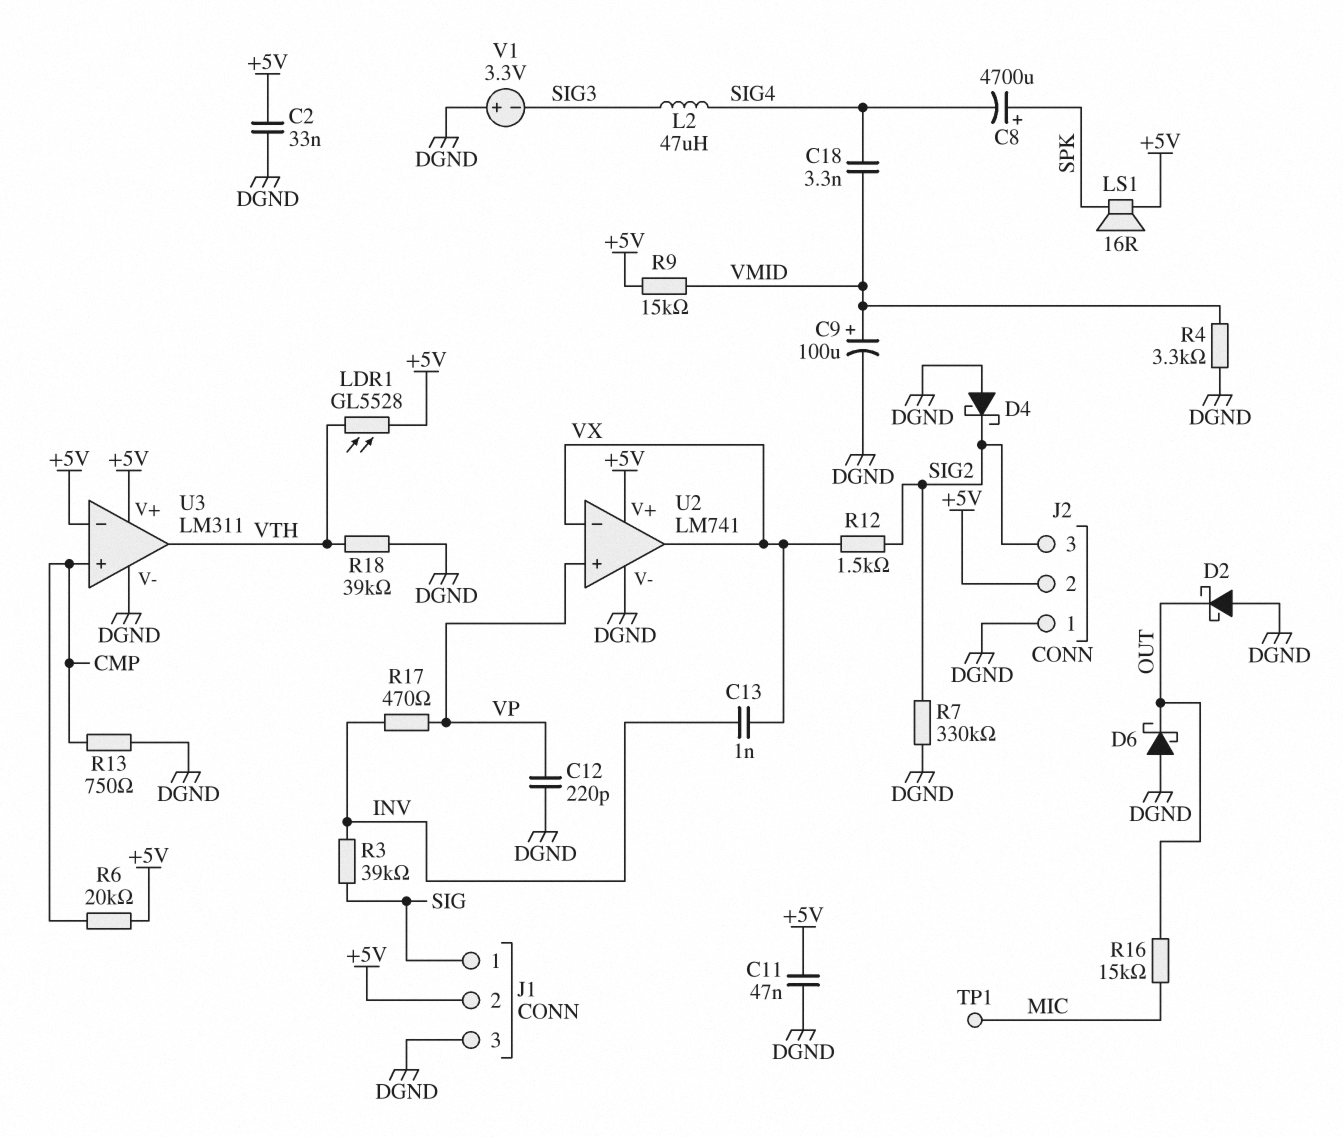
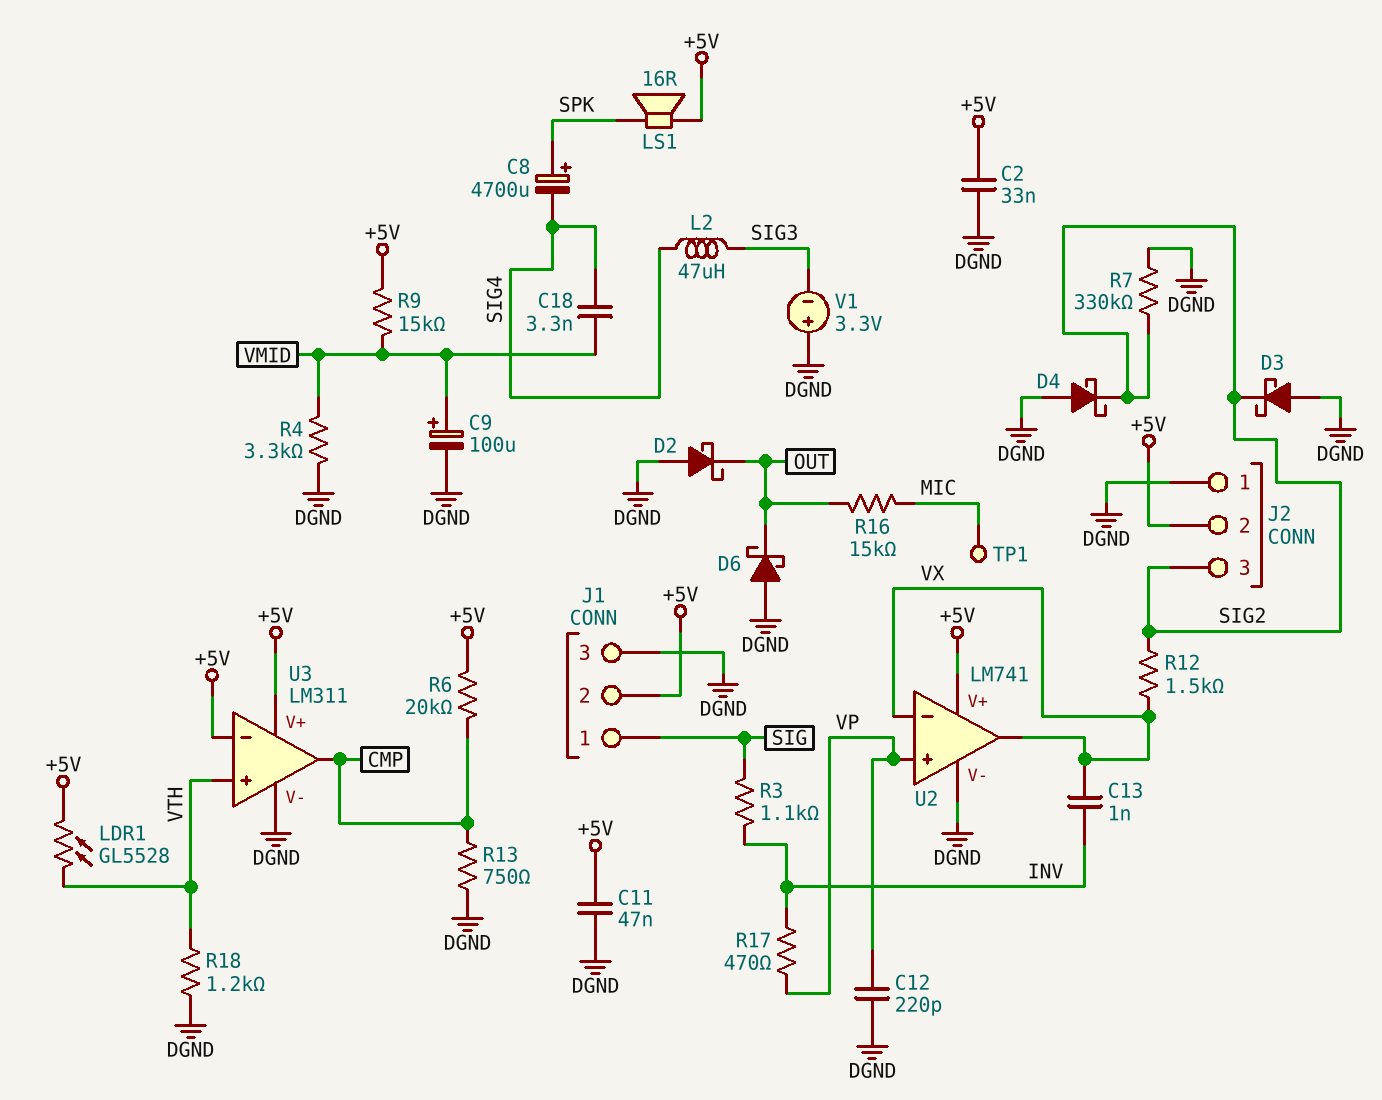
D3: none -> schottky (A DGND, K SIG2)
R3: 39k (INV, SIG) -> 1.1k (INV, SIG)
R18: 39k (DGND, VTH) -> 1.2k (DGND, VTH)
U3 pin in+: CMP -> VTH
U3 pin out: VTH -> CMP

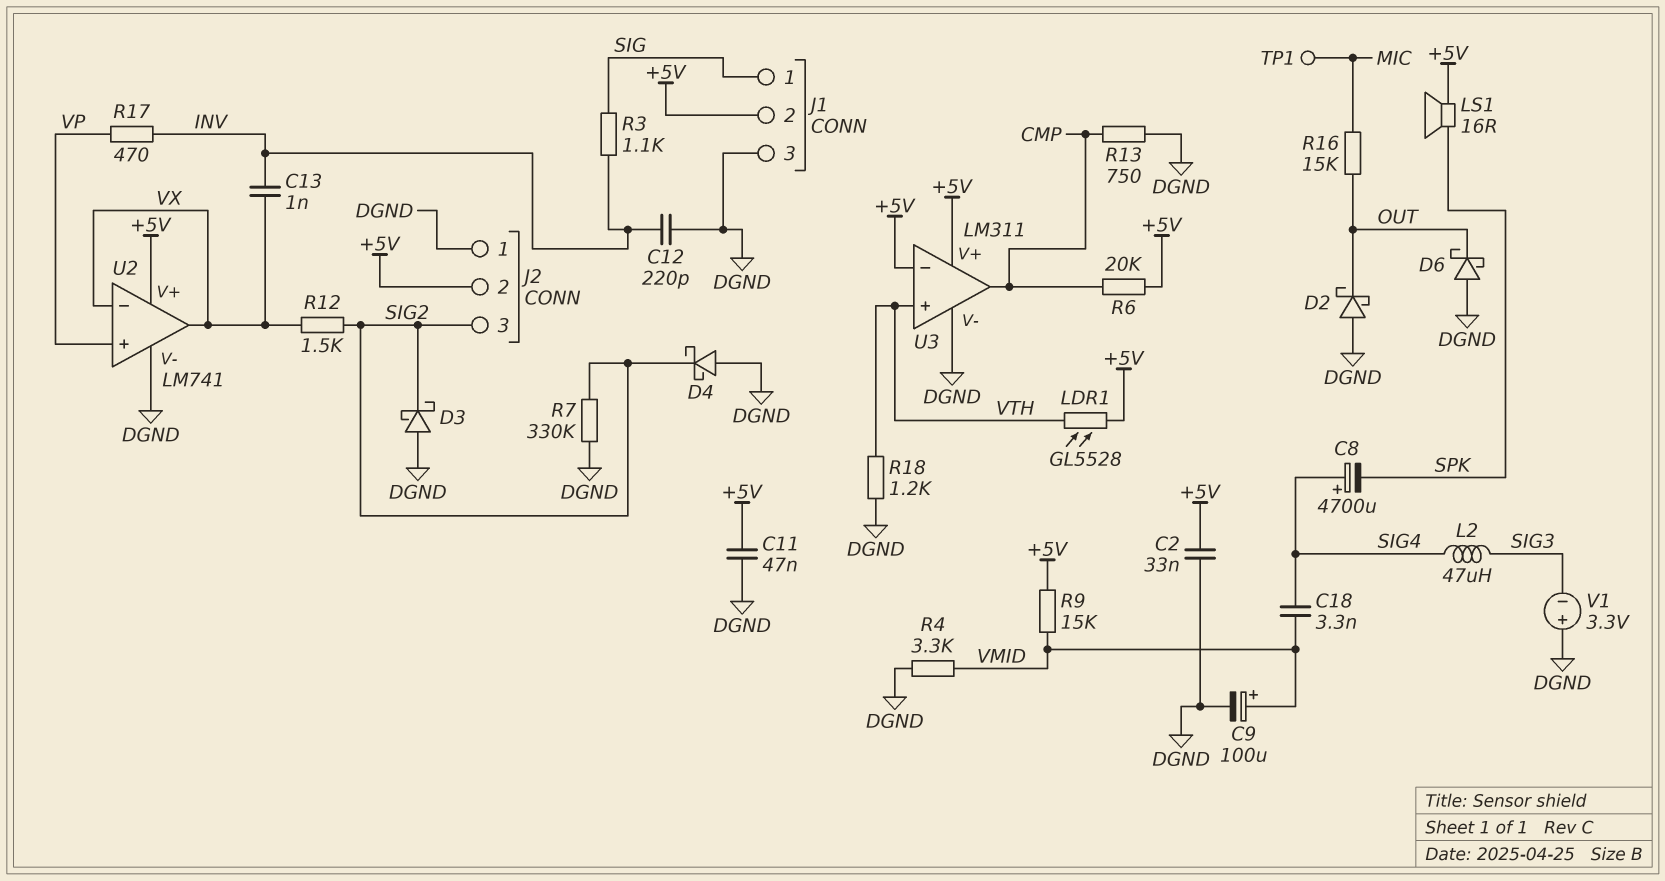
C8: 4700uF (plus SPK, minus SIG4) -> 4700uF (plus SIG4, minus SPK)
C12: 220pF (DGND, VP) -> 220pF (DGND, INV)

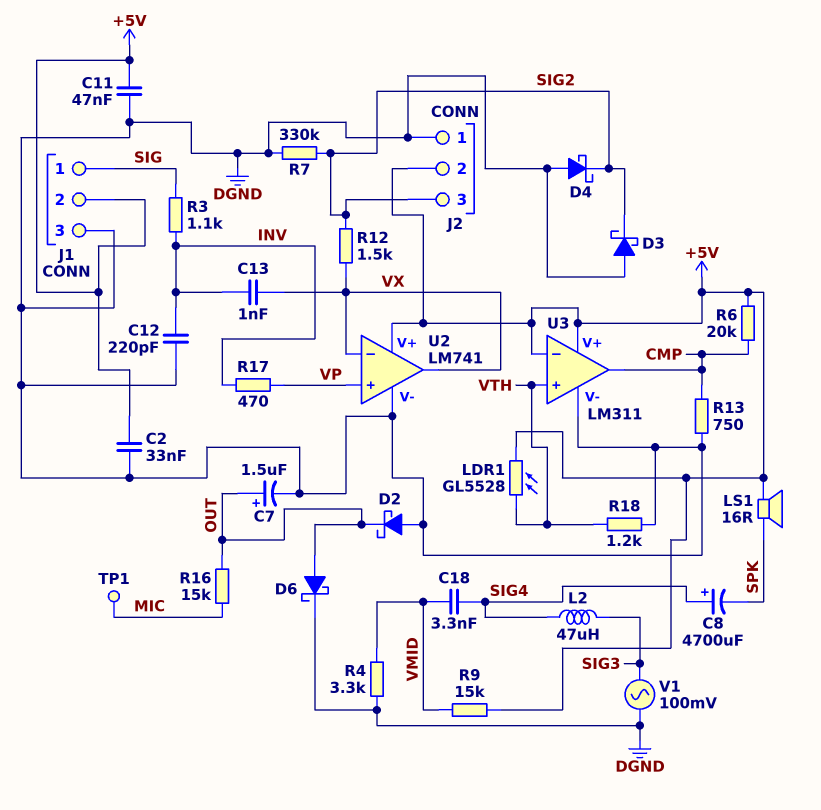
C7: none -> 1.5uF (plus OUT, minus DGND)
C9: 100uF (plus VMID, minus DGND) -> none
D6: schottky (A DGND, K OUT) -> schottky (A OUT, K DGND)
V1: 3.3V (plus DGND, minus SIG3) -> AC 100mV (DGND, SIG3)

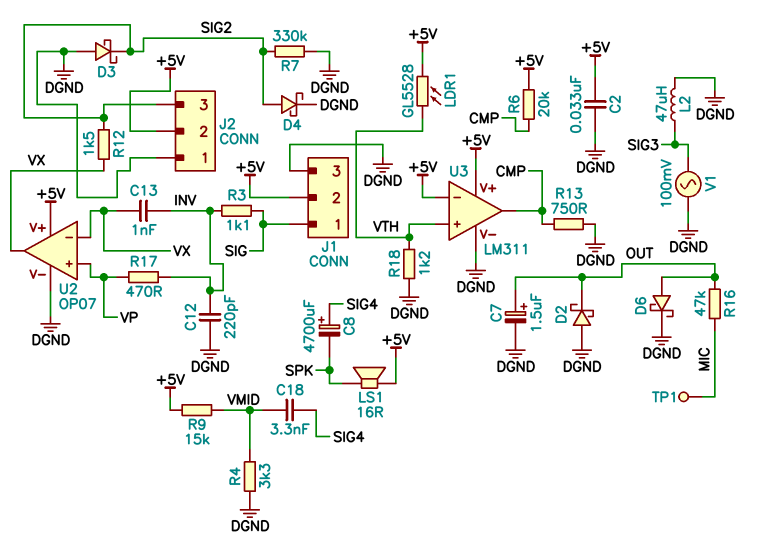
C11: 47nF (+5V, DGND) -> none
D4: schottky (A DGND, K SIG2) -> schottky (A SIG2, K DGND)
L2: 47uH (SIG3, SIG4) -> 47uH (DGND, SIG3)
R16: 15k (MIC, OUT) -> 47k (MIC, OUT)
U2: LM741 -> OP07

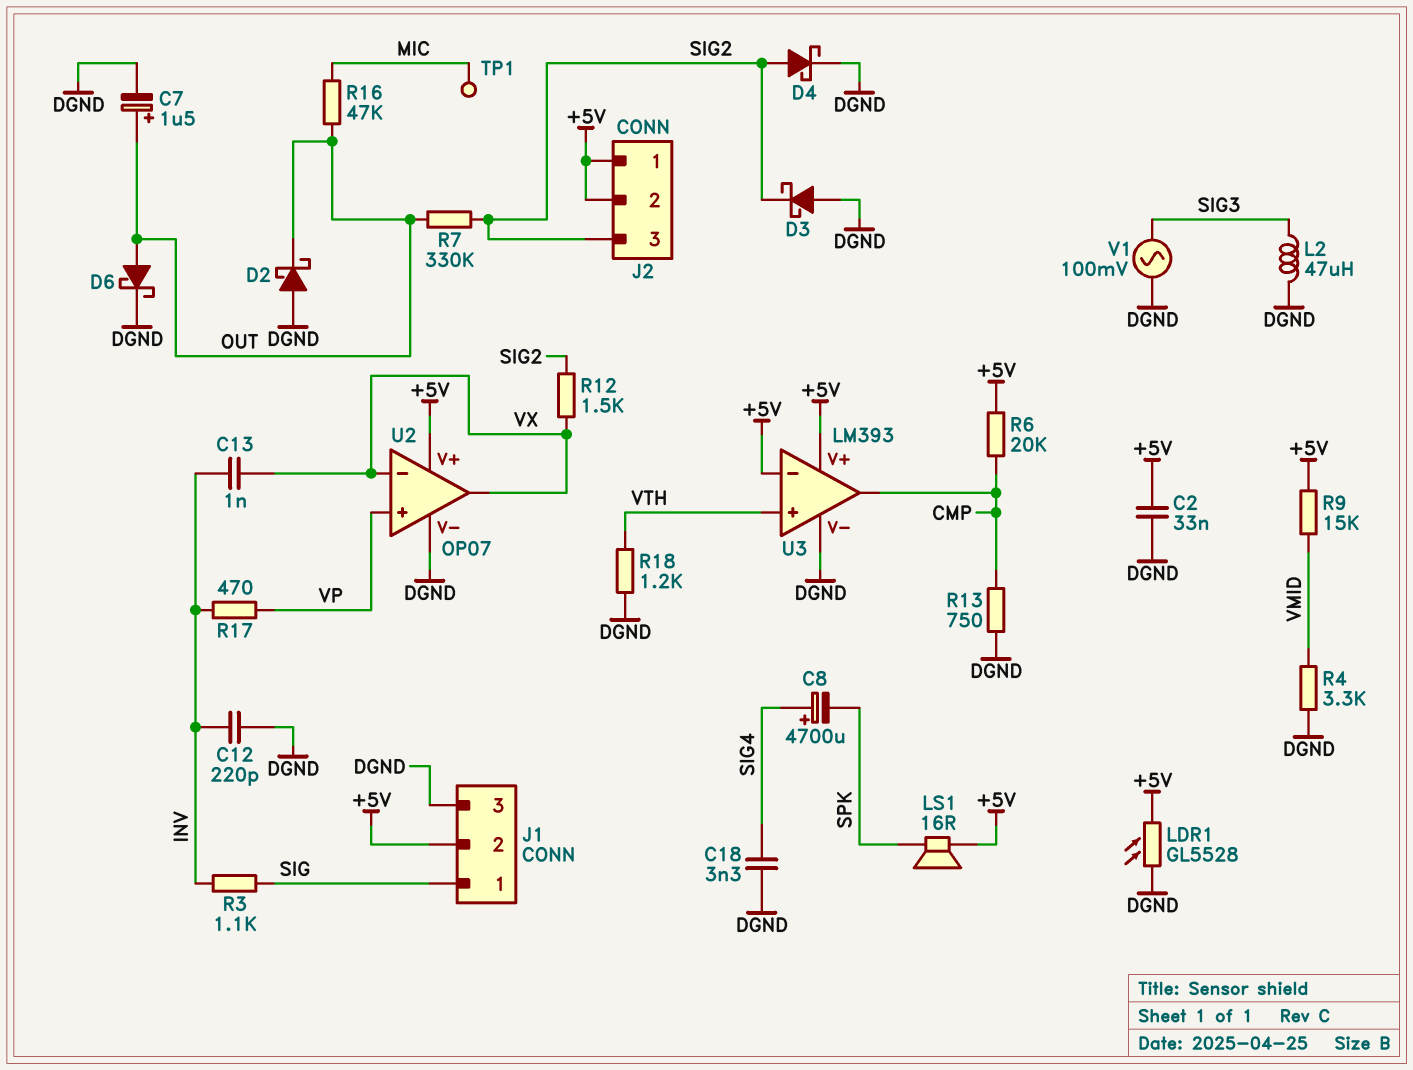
C18: 3.3nF (SIG4, VMID) -> 3.3nF (DGND, SIG4)
J2 pin 1: DGND -> +5V
LDR1: GL5528 (+5V, VTH) -> GL5528 (+5V, DGND)
R7: 330k (DGND, SIG2) -> 330k (OUT, SIG2)
U3: LM311 -> LM393

